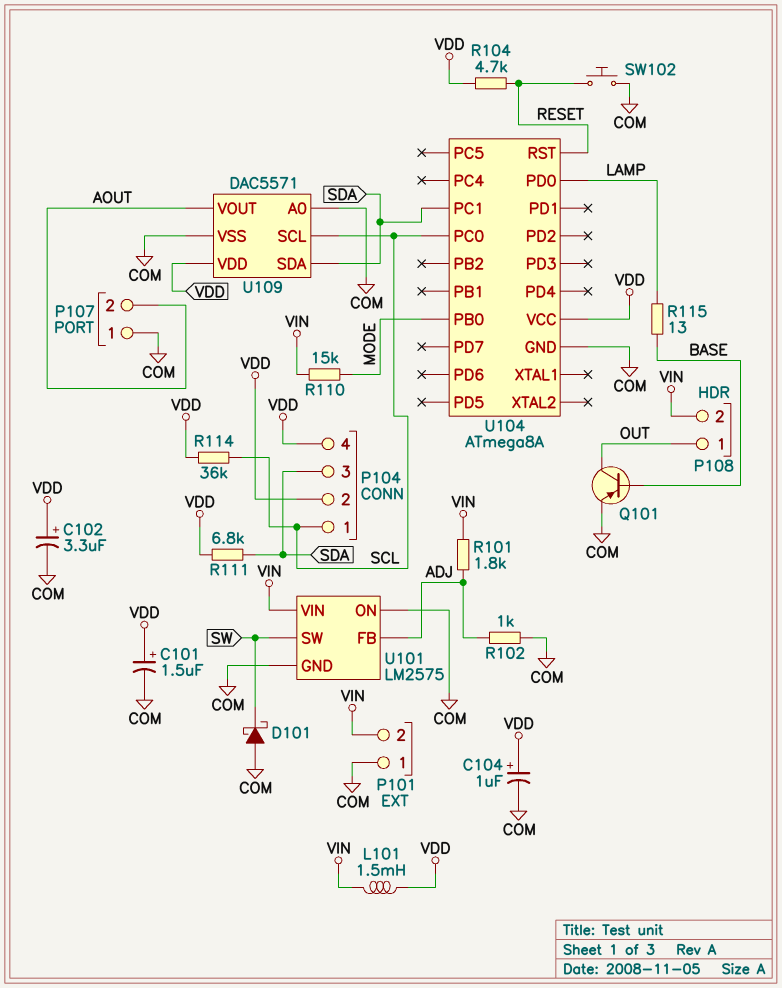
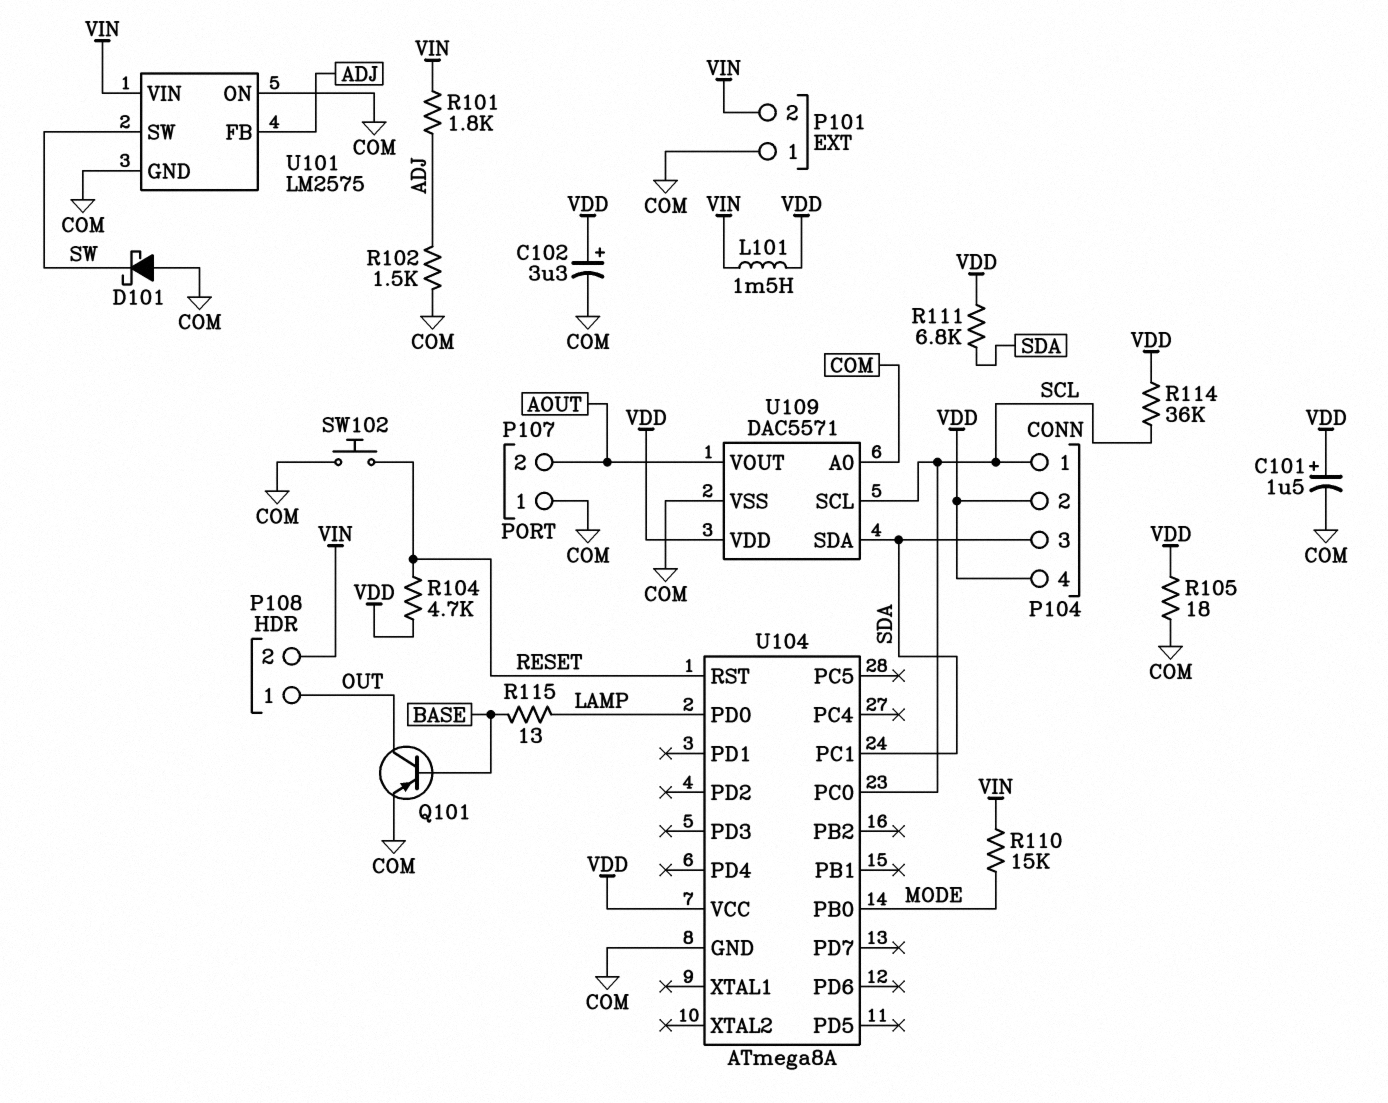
C104: 1uF (plus VDD, minus COM) -> none
R102: 1k (ADJ, COM) -> 1.5k (ADJ, COM)
R105: none -> 18 (COM, VDD)

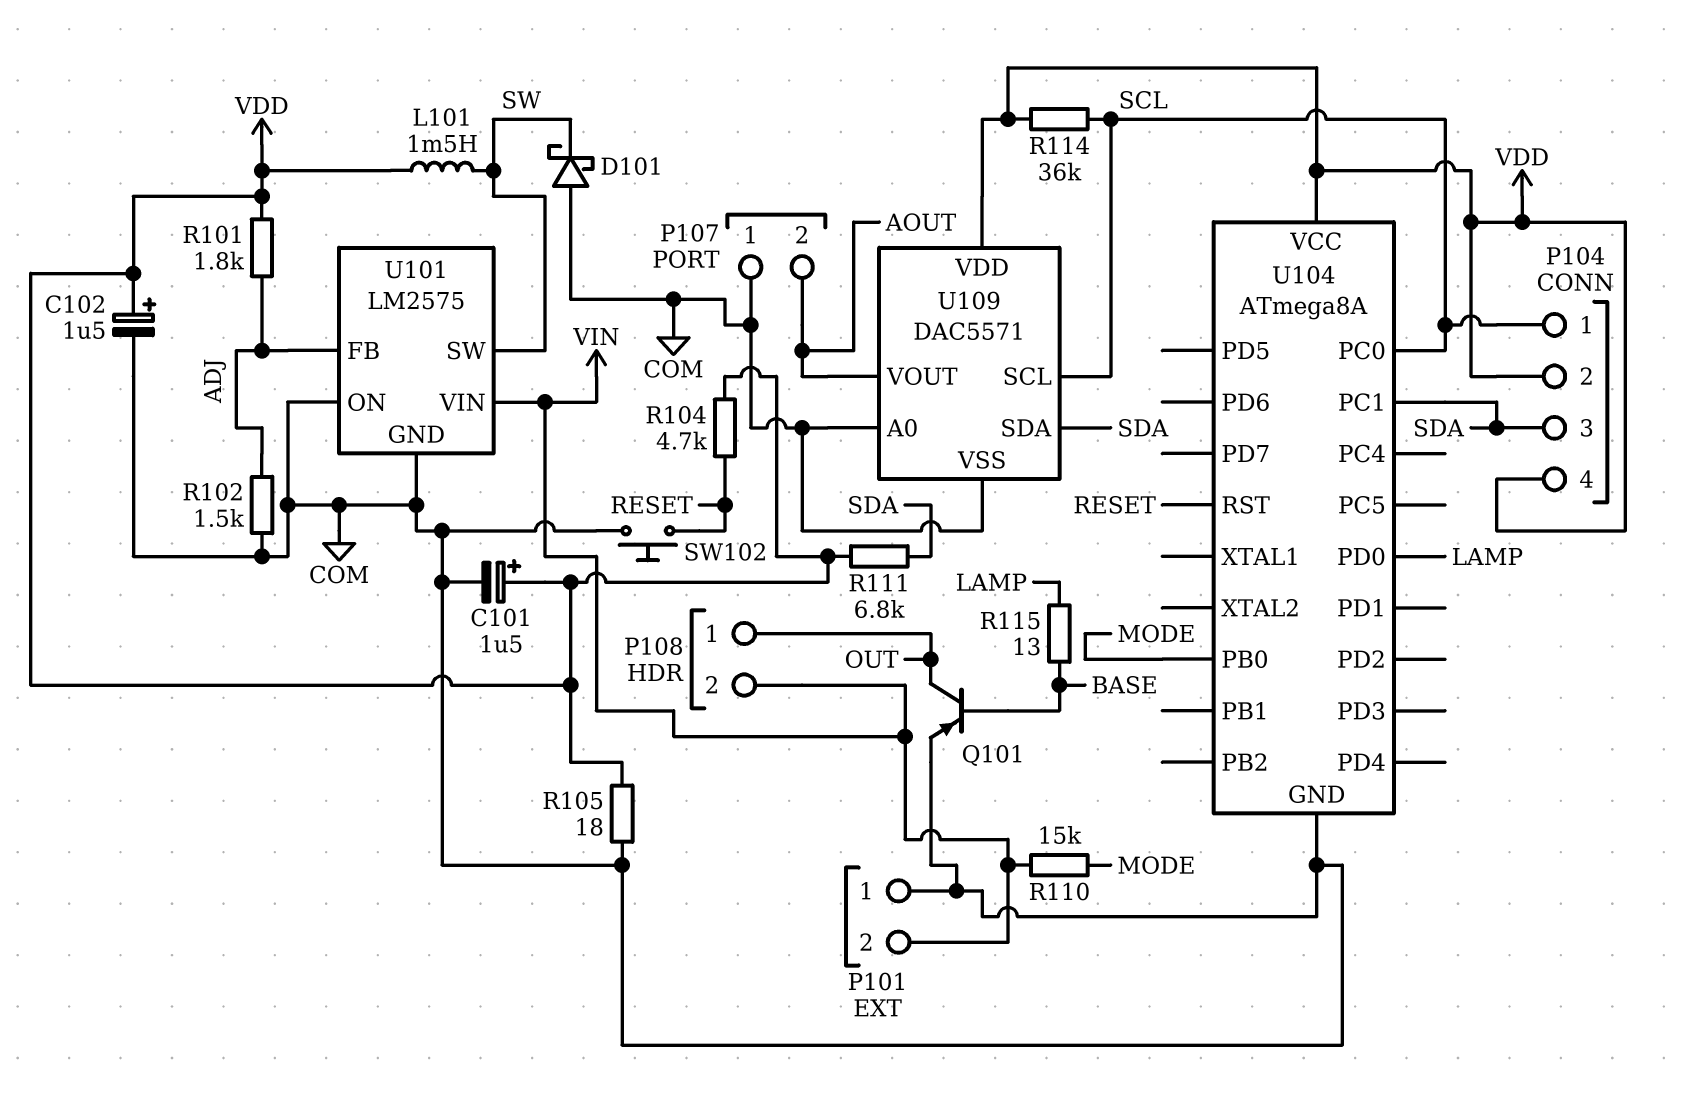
C102: 3.3uF (plus VDD, minus COM) -> 1.5uF (plus VDD, minus COM)
L101: 1.5mH (VDD, VIN) -> 1.5mH (SW, VDD)
R101: 1.8k (ADJ, VIN) -> 1.8k (ADJ, VDD)

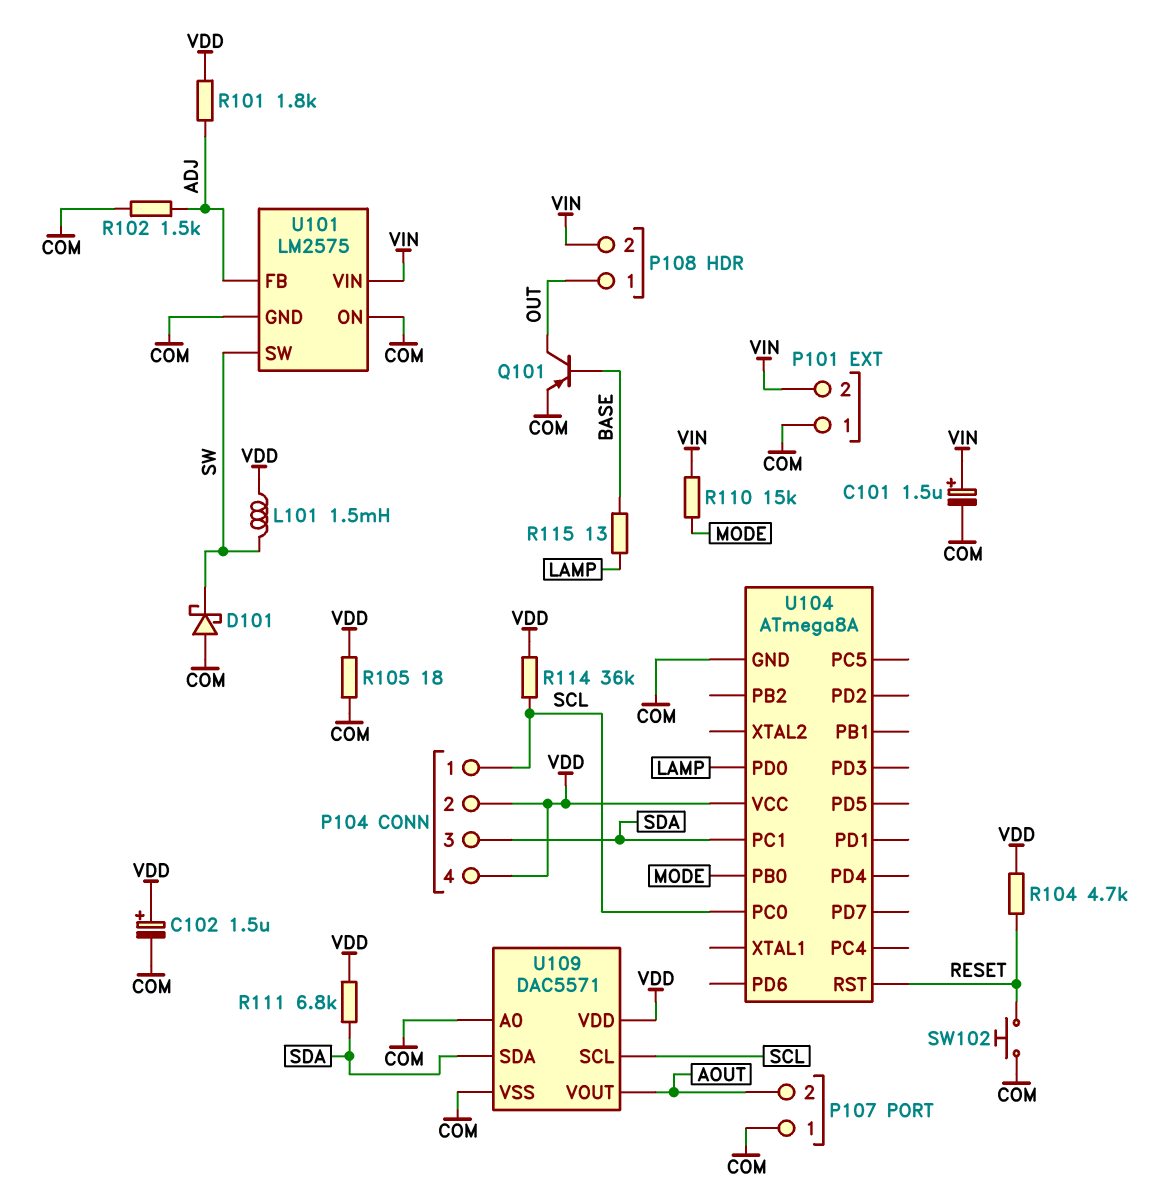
C101: 1.5uF (plus VDD, minus COM) -> 1.5uF (plus VIN, minus COM)

